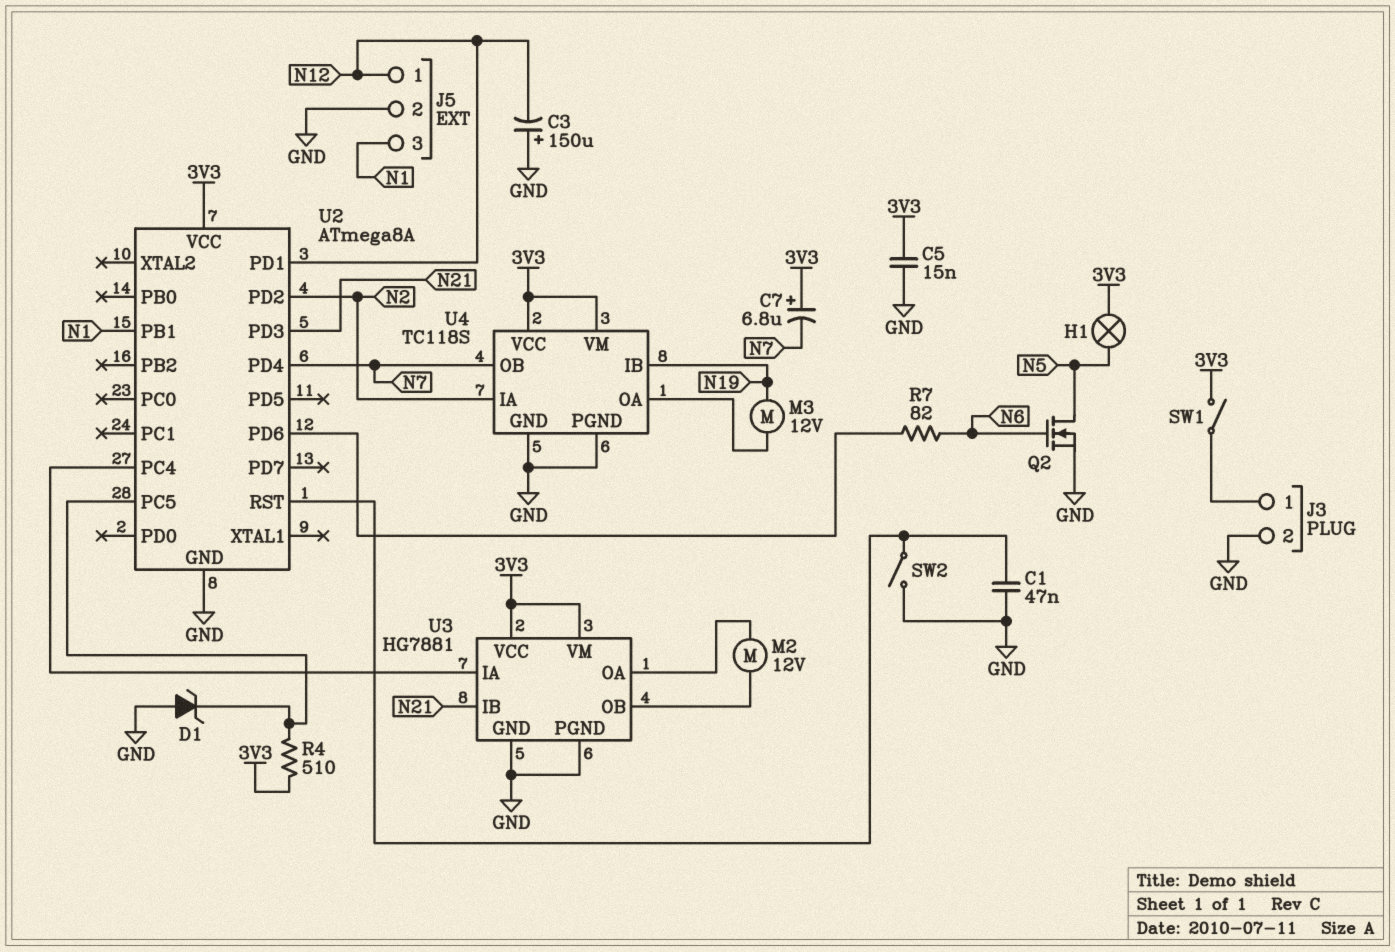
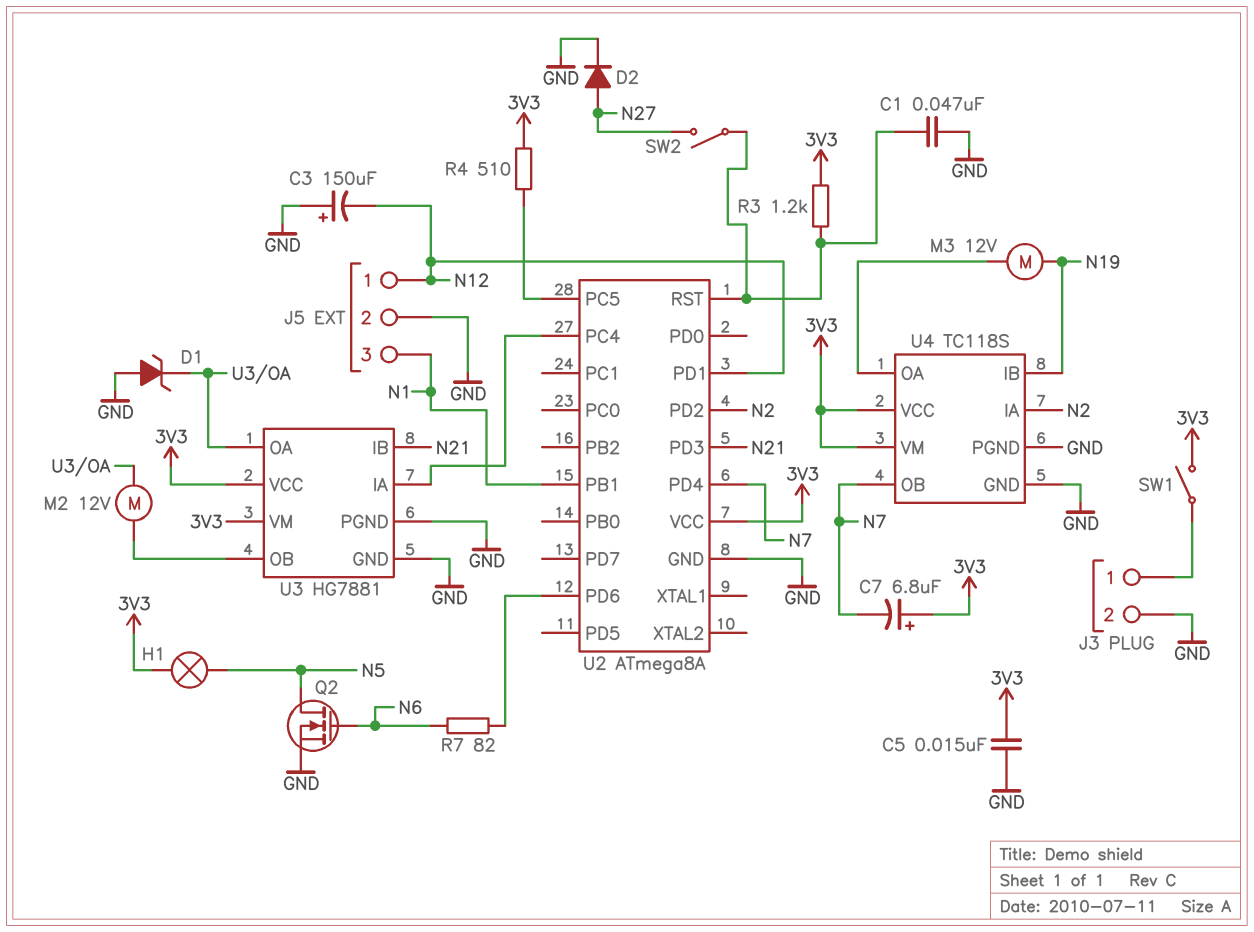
D1: zener (A GND, K U2/PC5) -> zener (A GND, K U3/OA)
D2: none -> diode (A N27, K GND)
R3: none -> 1.2k (3V3, U2/RST)
SW2: switch (GND, U2/RST) -> switch (N27, U2/RST)

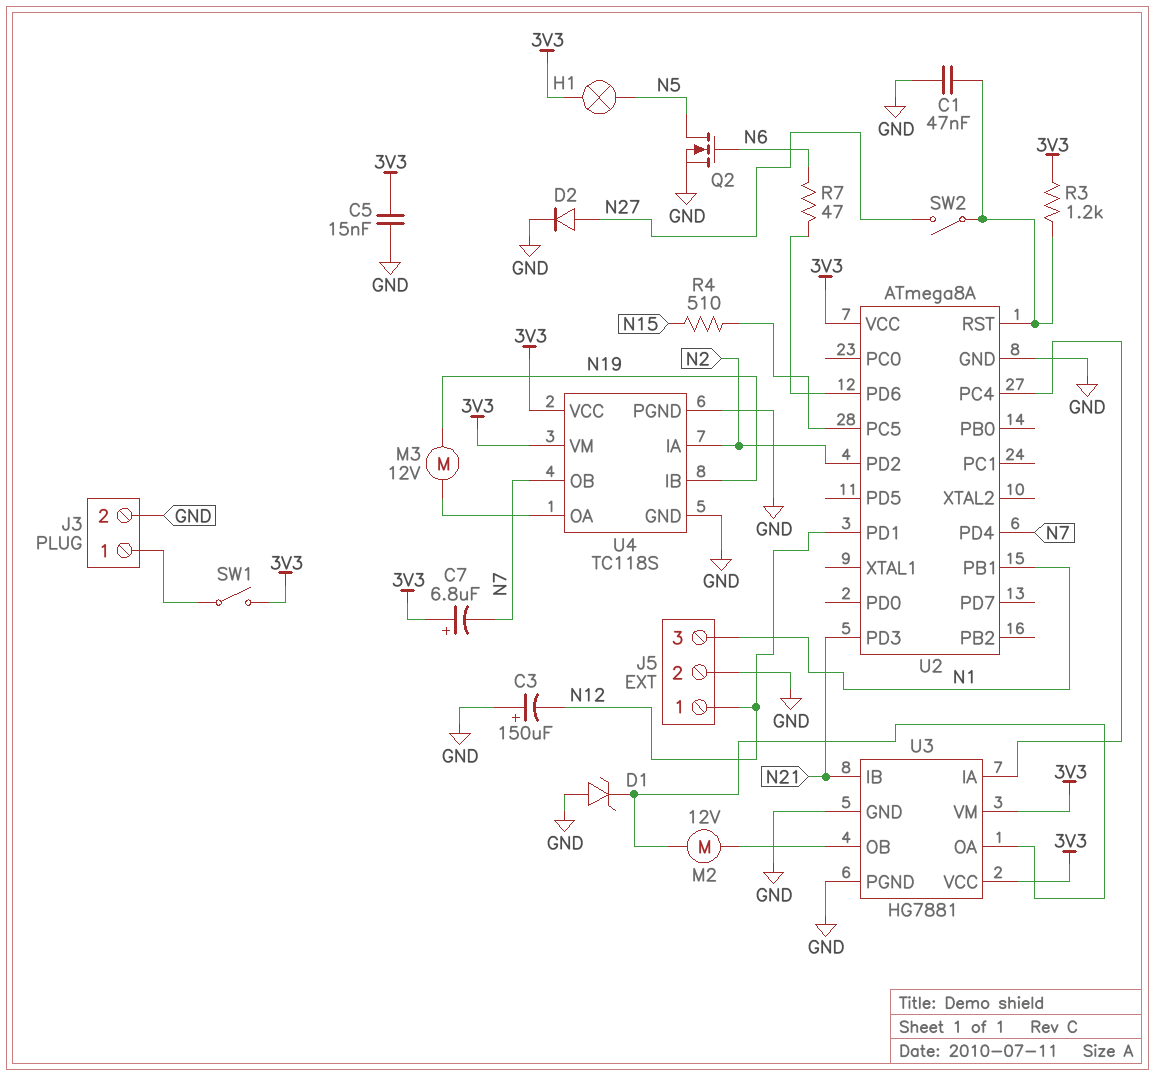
R4: 510 (3V3, U2/PC5) -> 510 (N15, U2/PC5)
R7: 82 (N6, U2/PD6) -> 47 (N6, U2/PD6)

